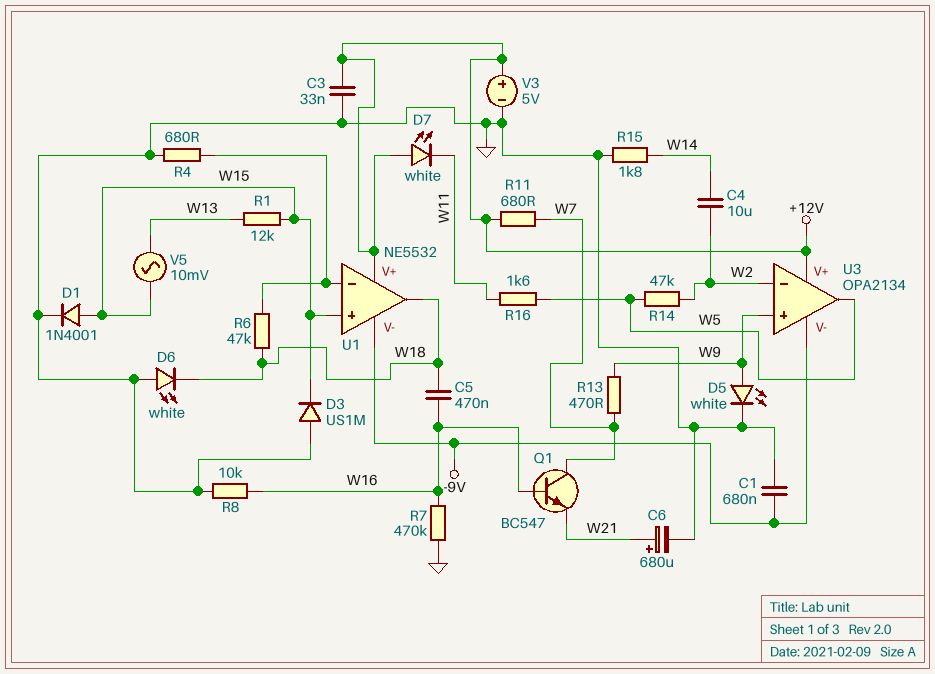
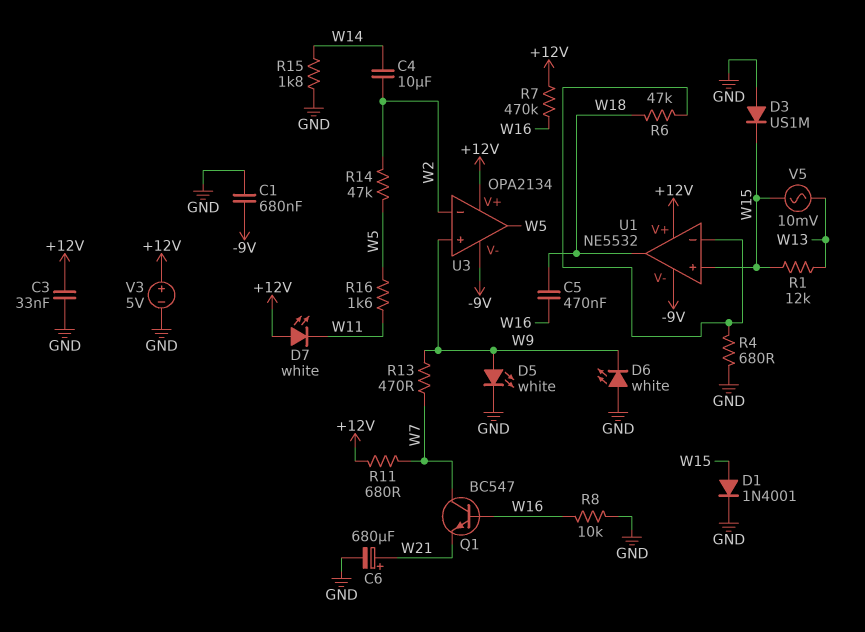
D6: LED white (A GND, K W18) -> LED white (A GND, K W9)
R7: 470k (GND, W16) -> 470k (+12V, W16)

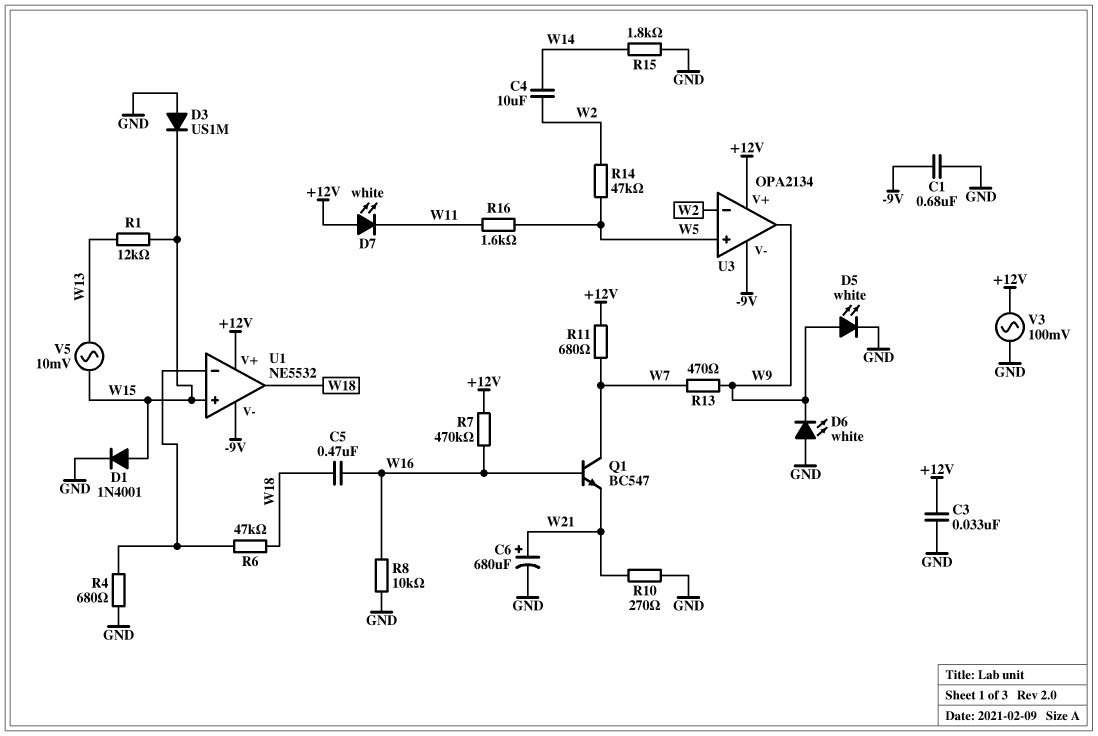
R10: none -> 270 (GND, W21)
U3 pin in+: W9 -> W5
U3 pin out: W5 -> W9
V3: 5V (plus +12V, minus GND) -> AC 100mV (+12V, GND)

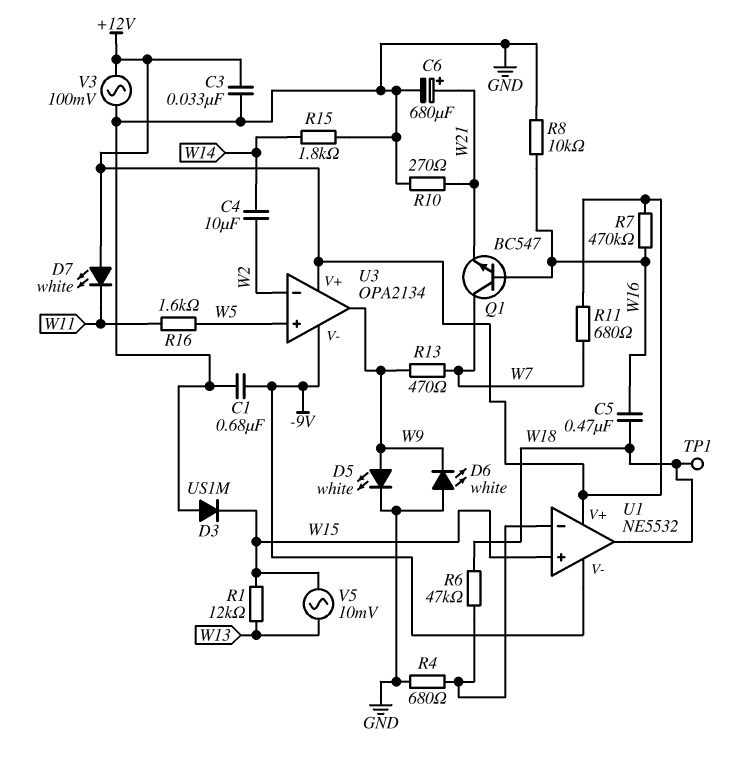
D1: diode 1N4001 (A W15, K GND) -> none
R14: 47k (W2, W5) -> none
TP1: none -> test point (W18)

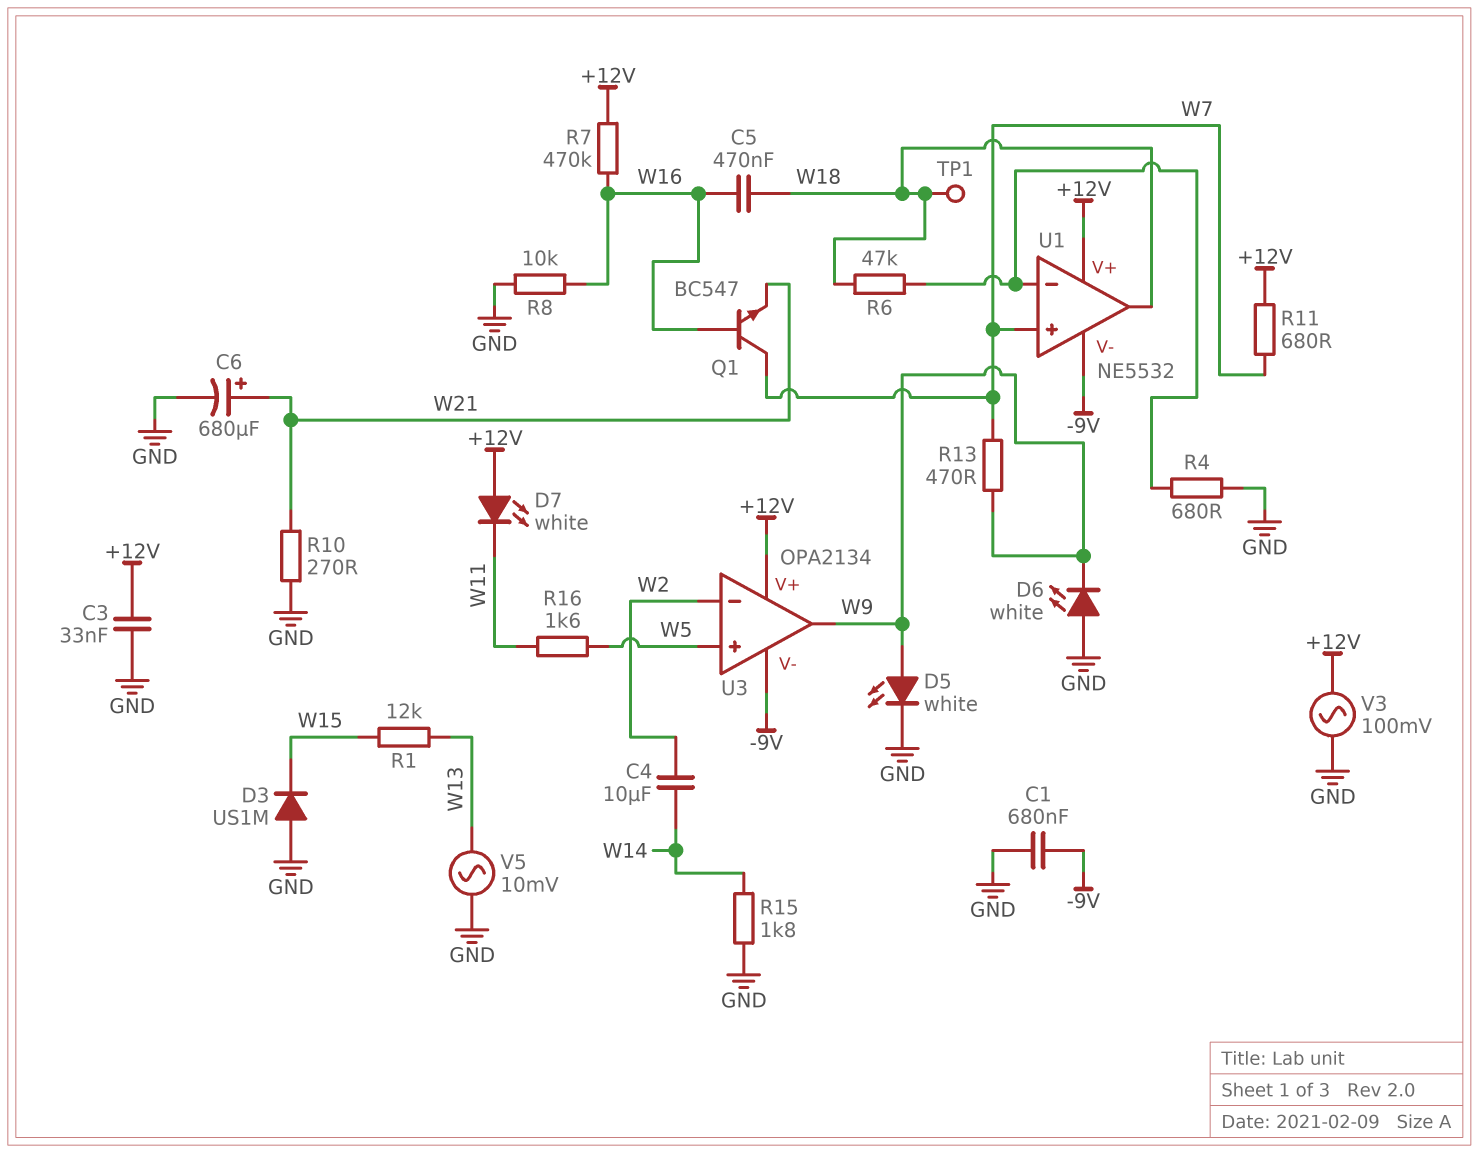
U1 pin in+: W15 -> W7
V5: AC 10mV (W13, W15) -> AC 10mV (GND, W13)

